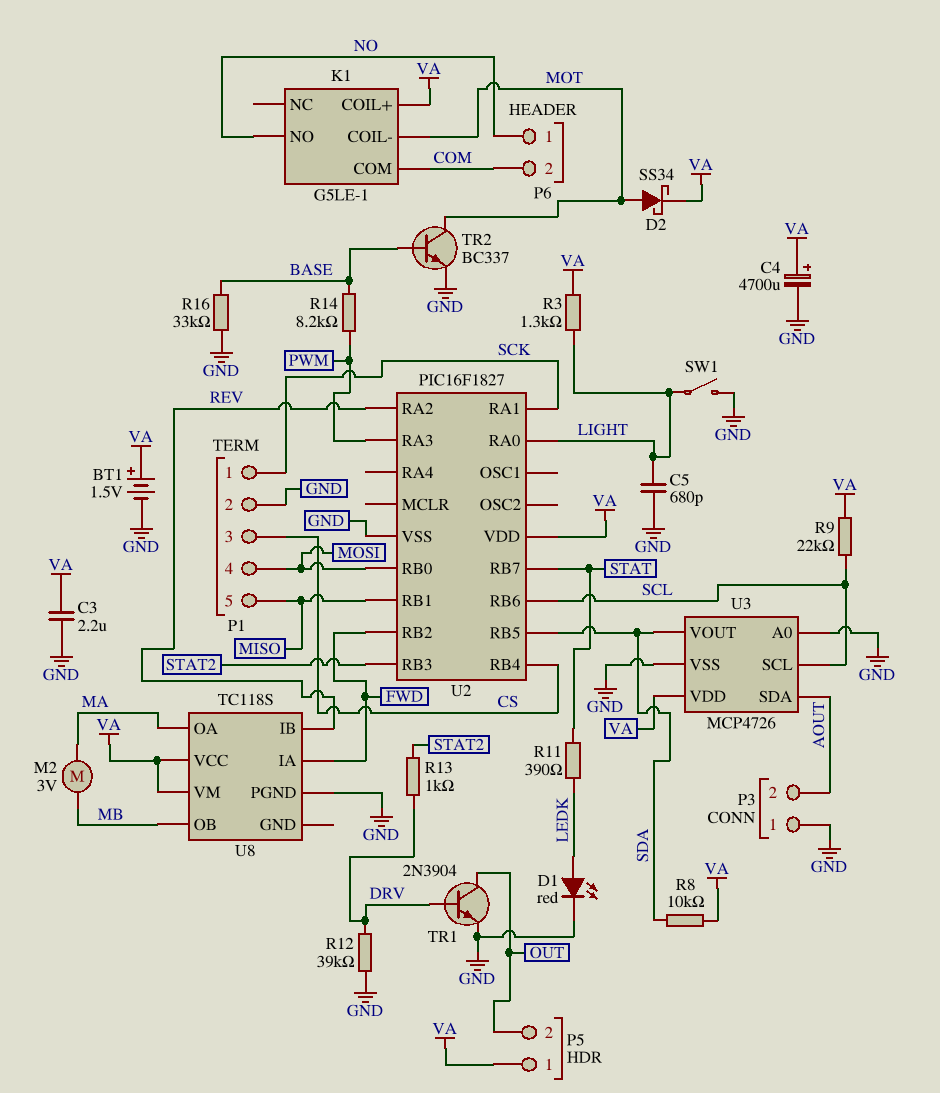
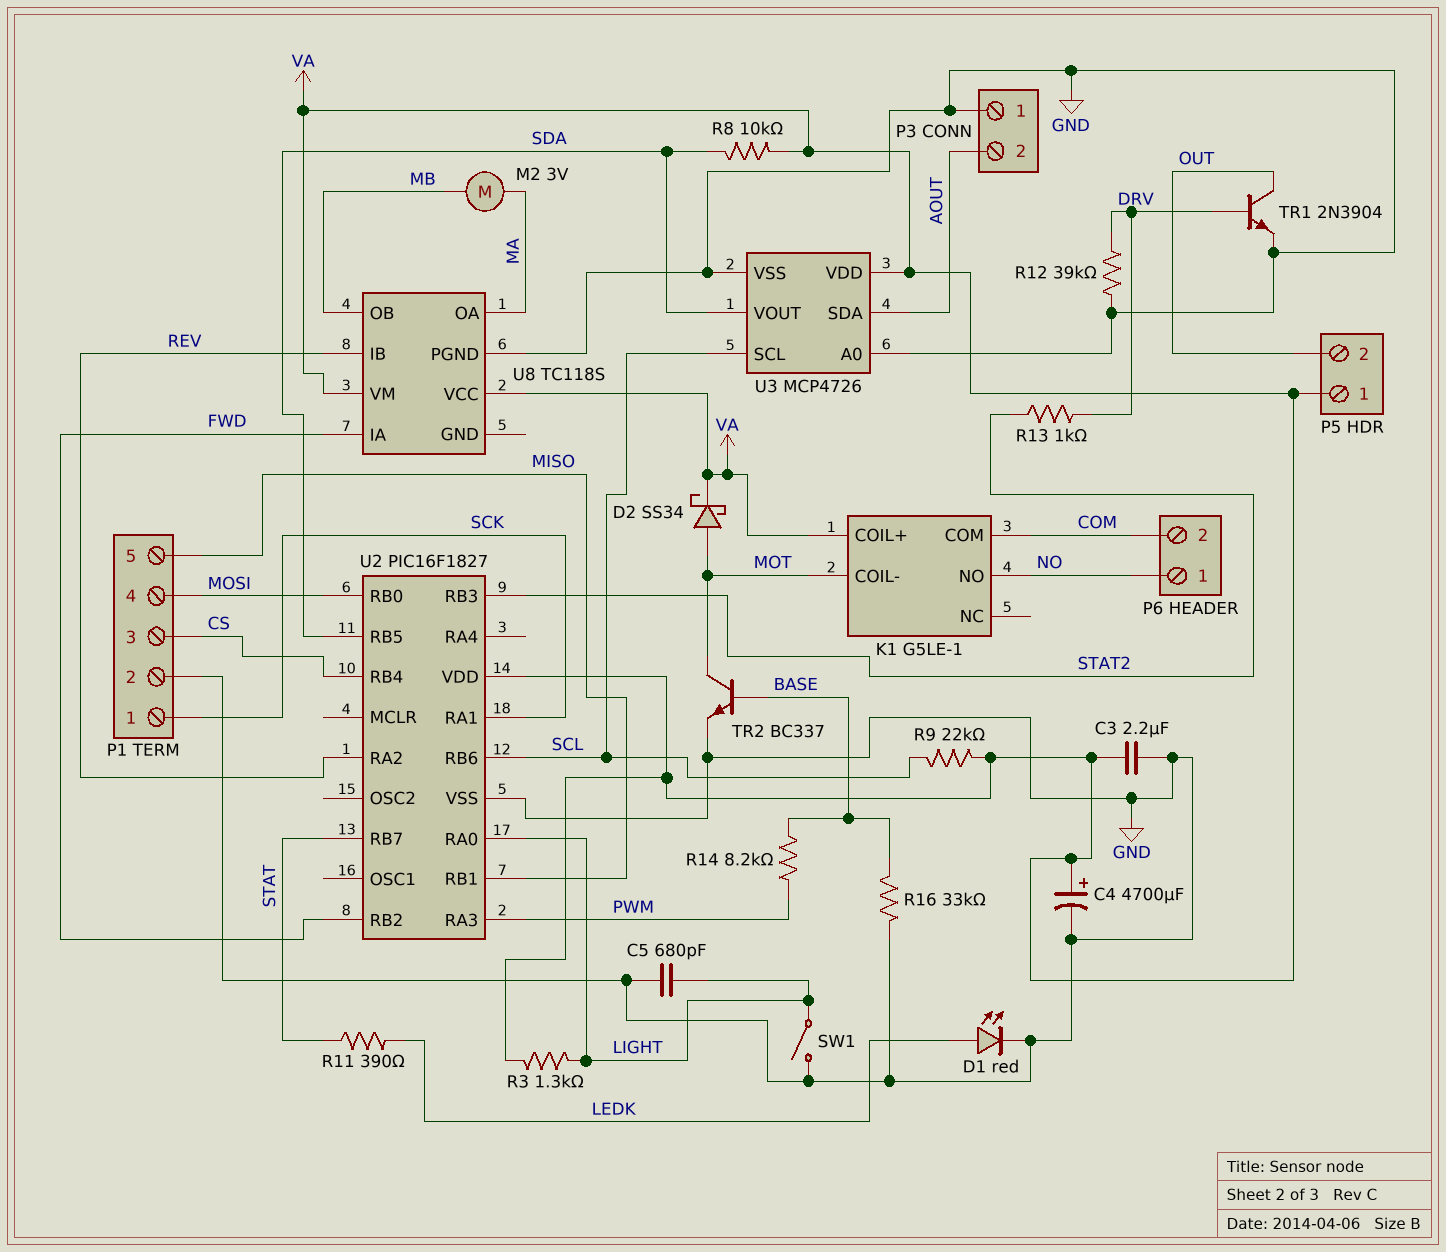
BT1: 1.5V (plus VA, minus GND) -> none

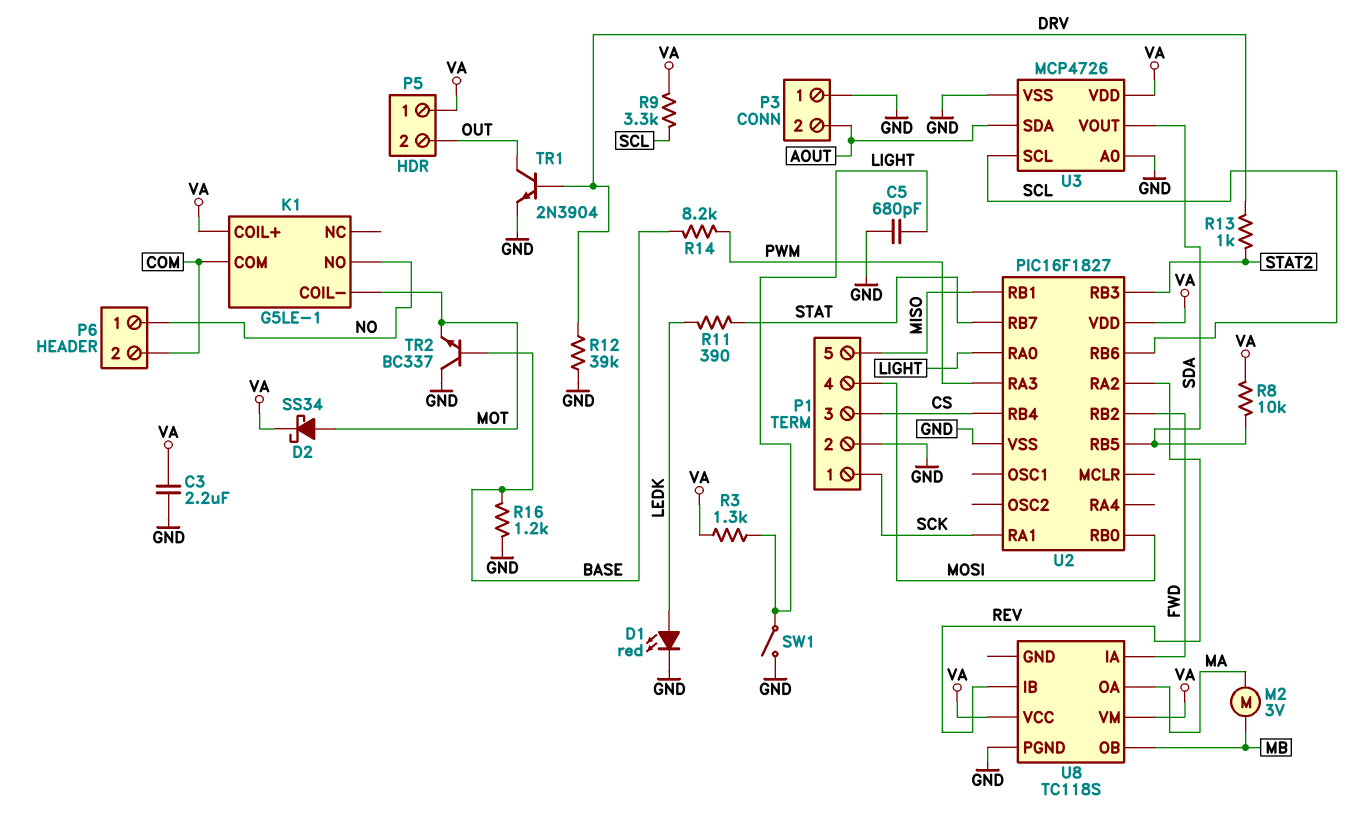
C4: 4700uF (plus VA, minus GND) -> none
R9: 22k (SCL, VA) -> 3.3k (SCL, VA)
R16: 33k (BASE, GND) -> 1.2k (BASE, GND)
TR2: NPN BC337 (B BASE, C MOT, E GND) -> NPN BC337 (B BASE, C GND, E MOT)

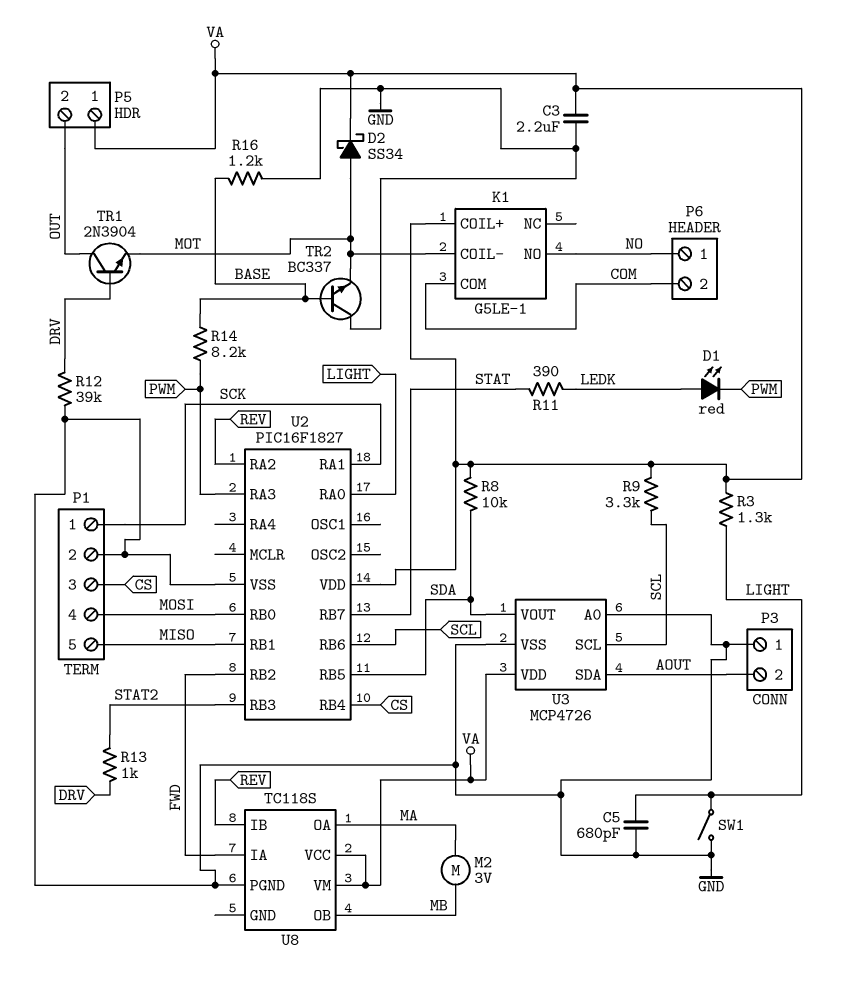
D1: LED red (A LEDK, K GND) -> LED red (A LEDK, K PWM)
TR1: NPN 2N3904 (B DRV, C OUT, E GND) -> NPN 2N3904 (B DRV, C OUT, E MOT)

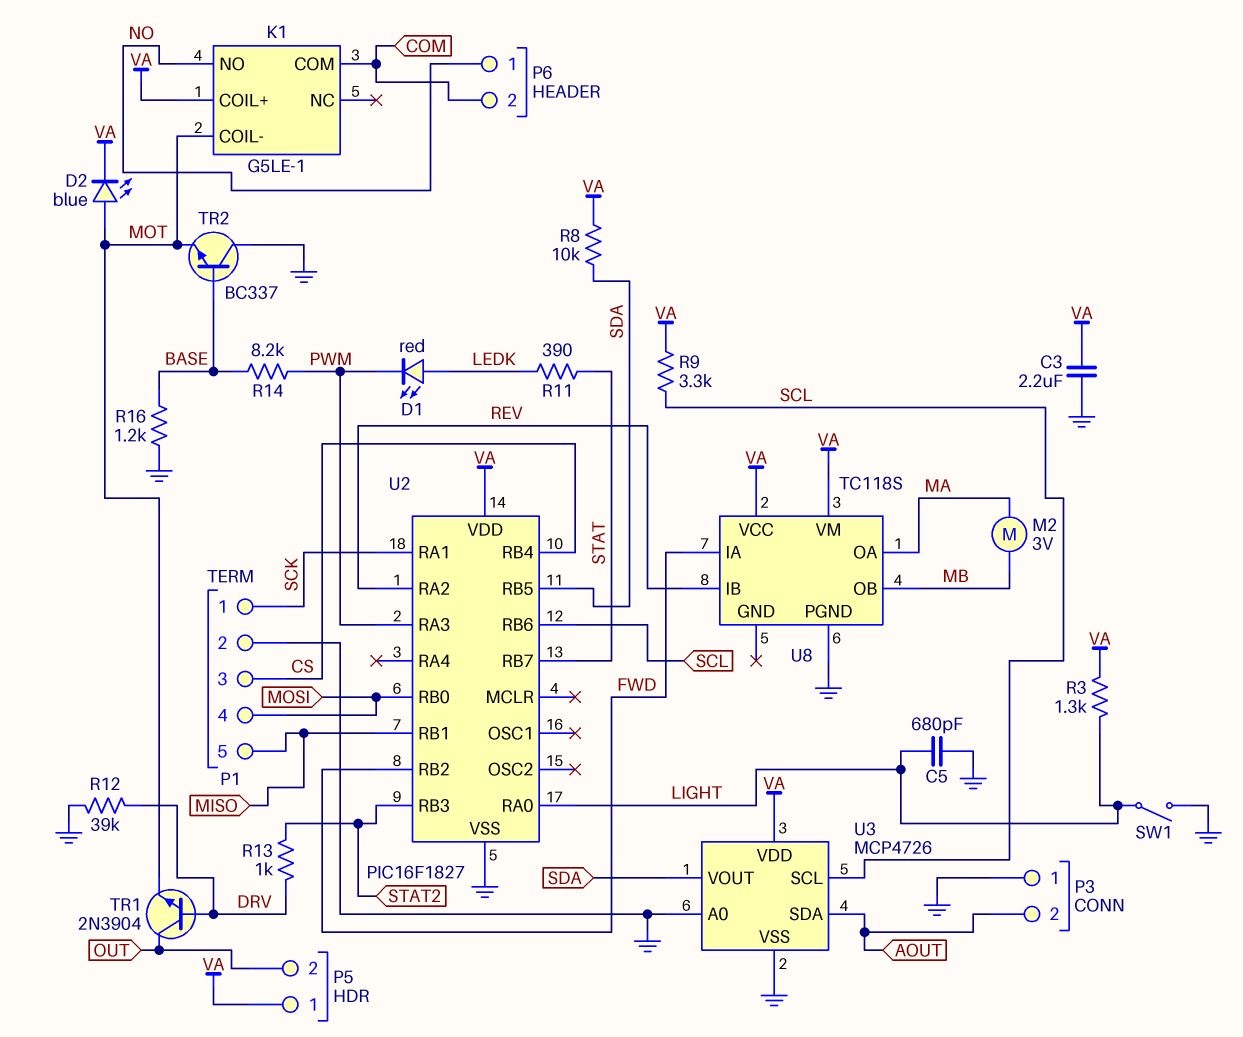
D2: schottky SS34 (A MOT, K VA) -> LED blue (A MOT, K VA)

